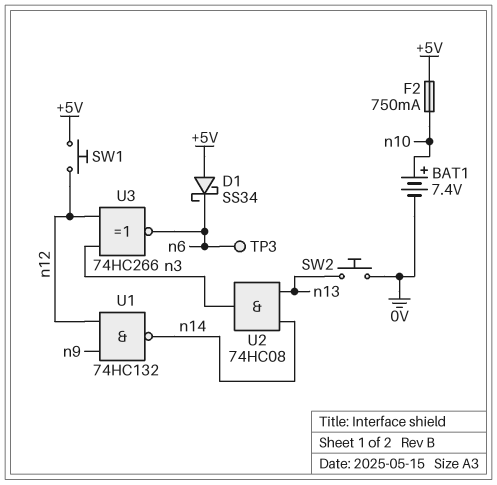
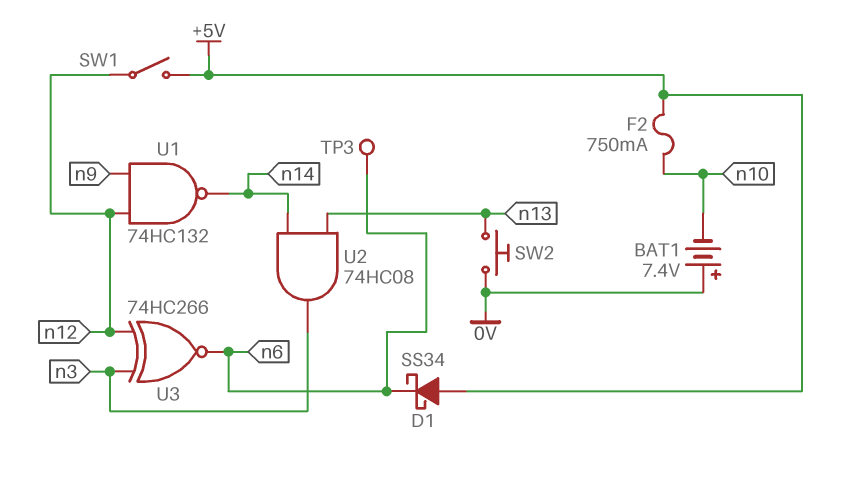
BAT1: 7.4V (plus n10, minus 0V) -> 7.4V (plus 0V, minus n10)
SW1: button (+5V, n12) -> switch (+5V, n12)

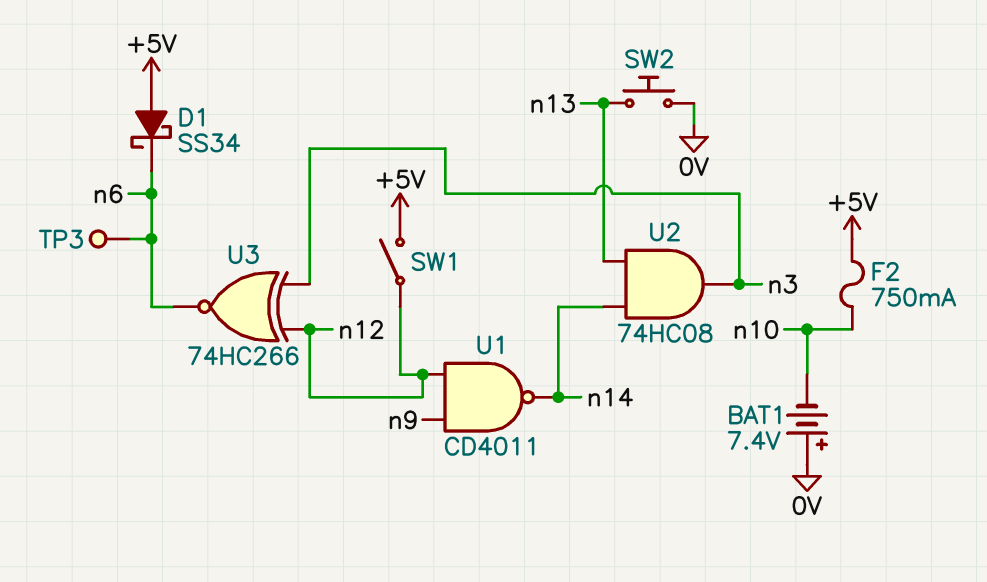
U1: NAND 74HC132 (in n9, in n12, out n14) -> NAND CD4011 (in n9, in n12, out n14)

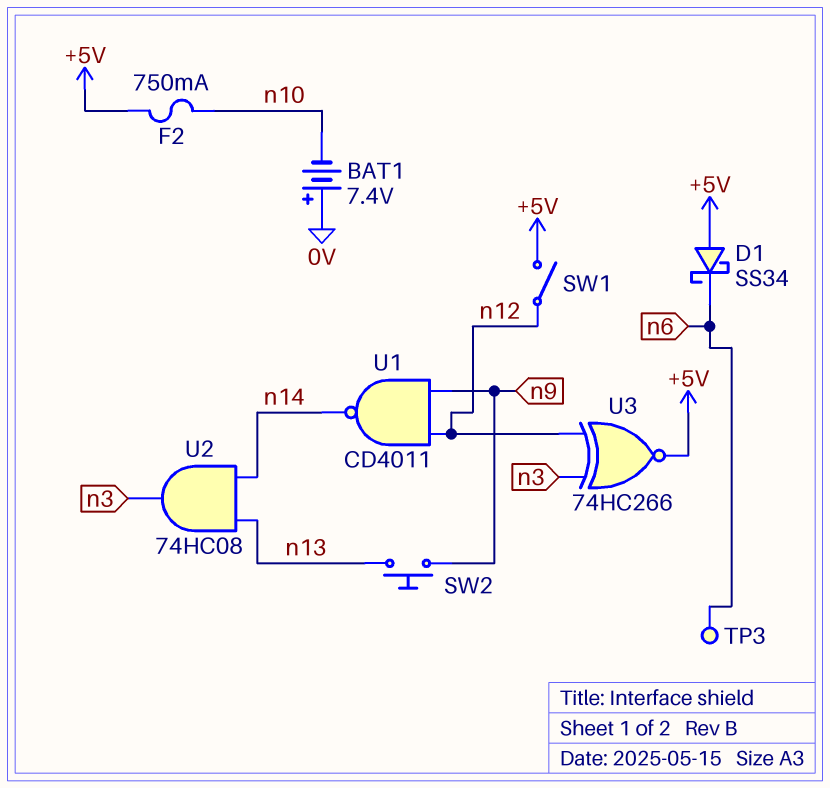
SW2: button (0V, n13) -> button (n9, n13)
U3: XNOR 74HC266 (in n3, in n12, out n6) -> XNOR 74HC266 (in n3, in n12, out +5V)

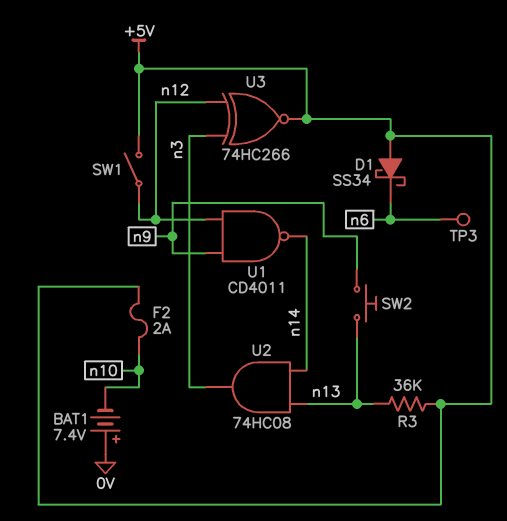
F2: 750mA (+5V, n10) -> 2A (+5V, n10)
R3: none -> 36k (+5V, n13)

